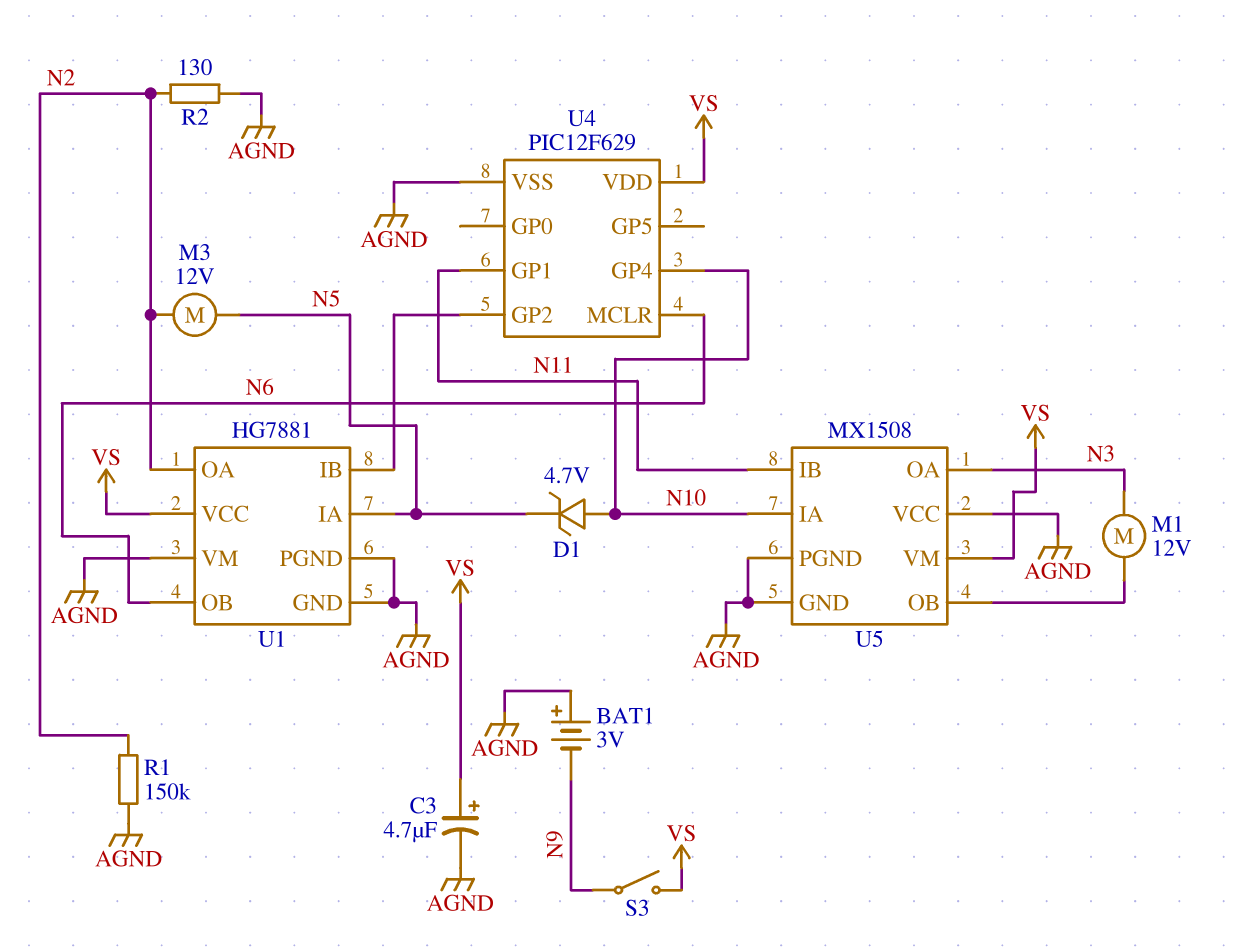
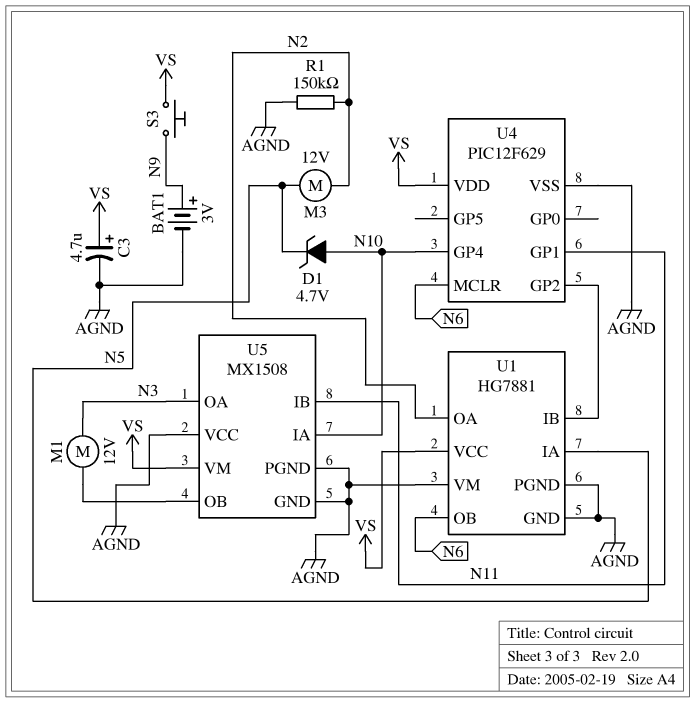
BAT1: 3V (plus AGND, minus N9) -> 3V (plus N9, minus AGND)
R2: 130 (AGND, N2) -> none
S3: switch (N9, VS) -> button (N9, VS)

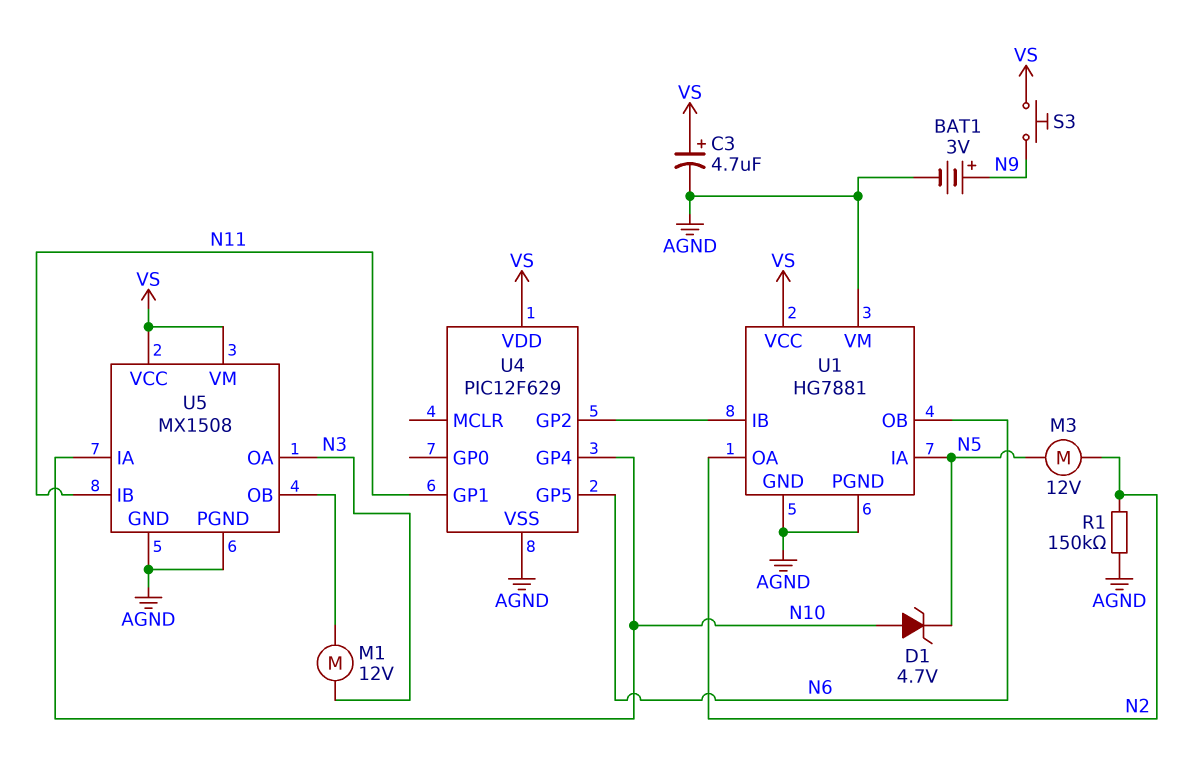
U4 pin GP5: none -> N6
U4 pin MCLR: N6 -> none
U5 pin VCC: AGND -> VS

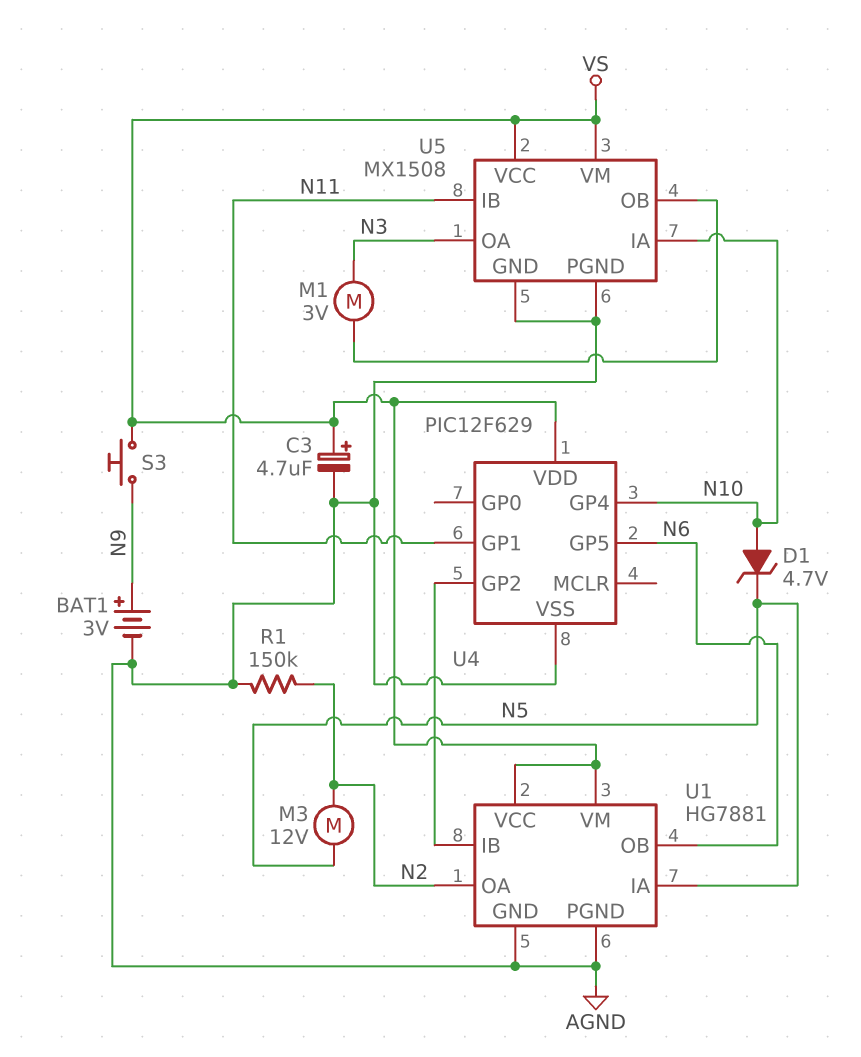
M1: motor 12V (N3, U5/OB) -> motor 3V (N3, U5/OB)
U1 pin VM: AGND -> VS

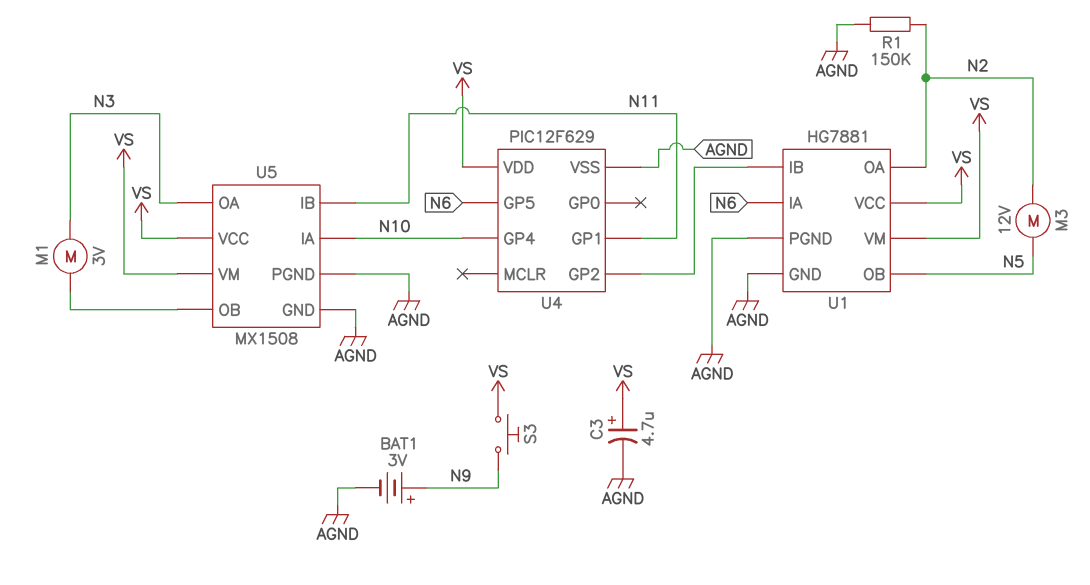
D1: zener 4.7V (A N10, K N5) -> none
U1 pin IA: N5 -> N6
U1 pin OB: N6 -> N5

